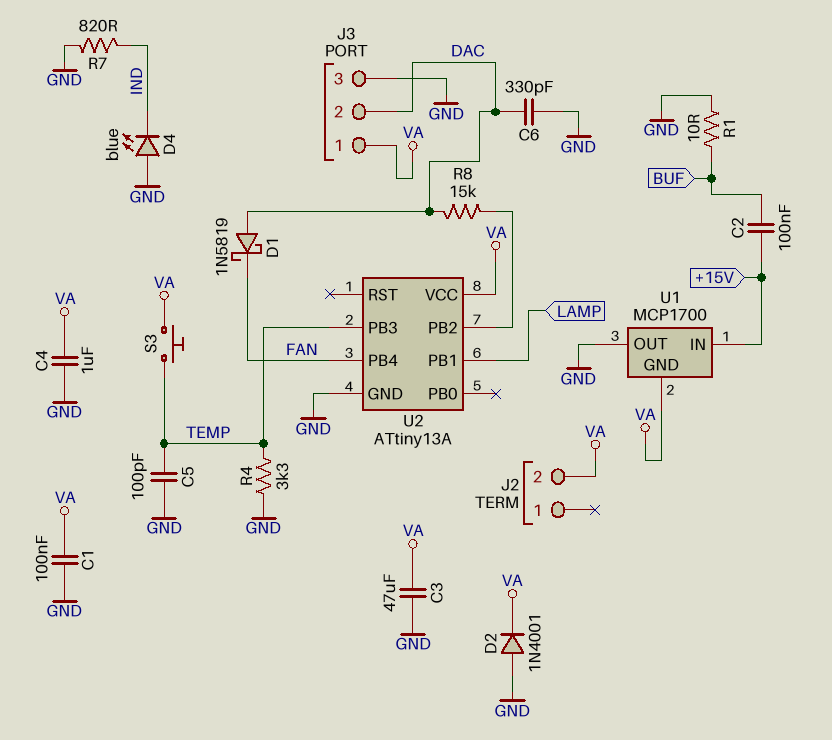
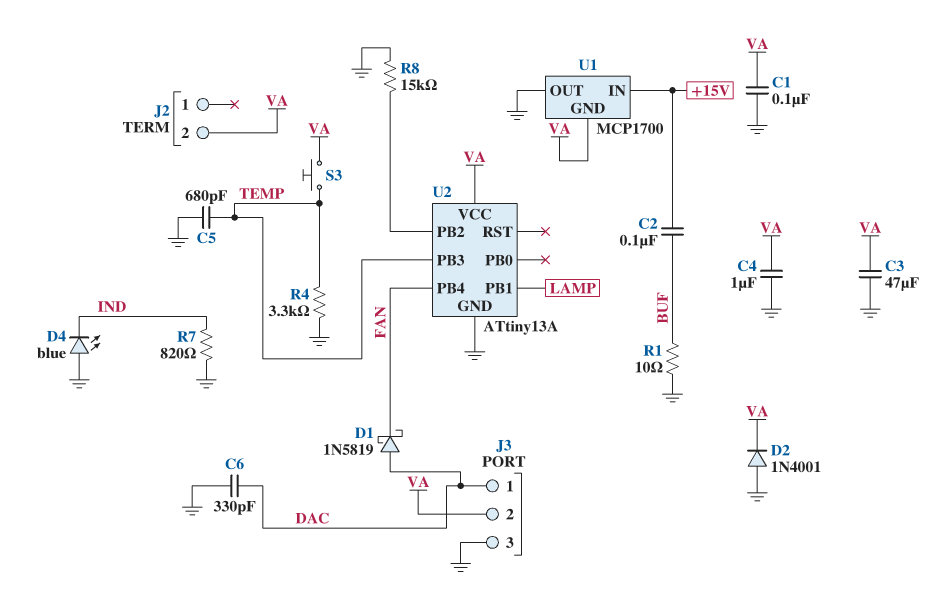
C5: 100pF (GND, TEMP) -> 680pF (GND, TEMP)
J3 pin 1: VA -> DAC
J3 pin 2: DAC -> VA
R8: 15k (DAC, U2/PB2) -> 15k (GND, U2/PB2)

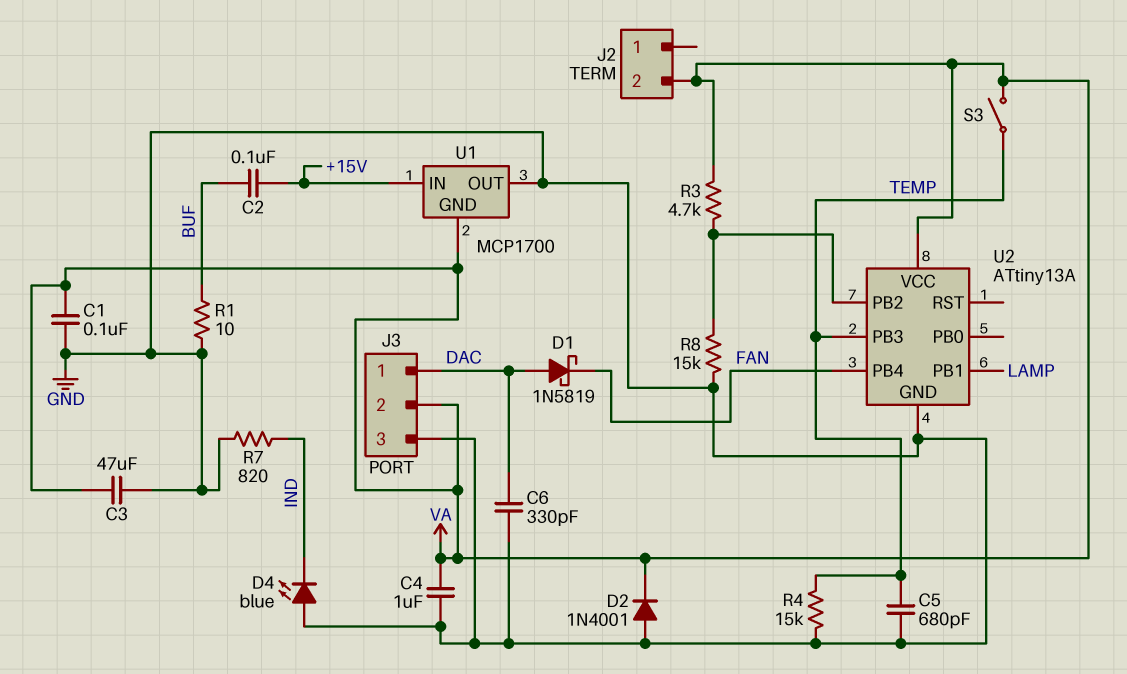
R3: none -> 4.7k (U2/PB2, VA)
R4: 3.3k (GND, TEMP) -> 15k (GND, TEMP)
S3: button (TEMP, VA) -> switch (TEMP, VA)

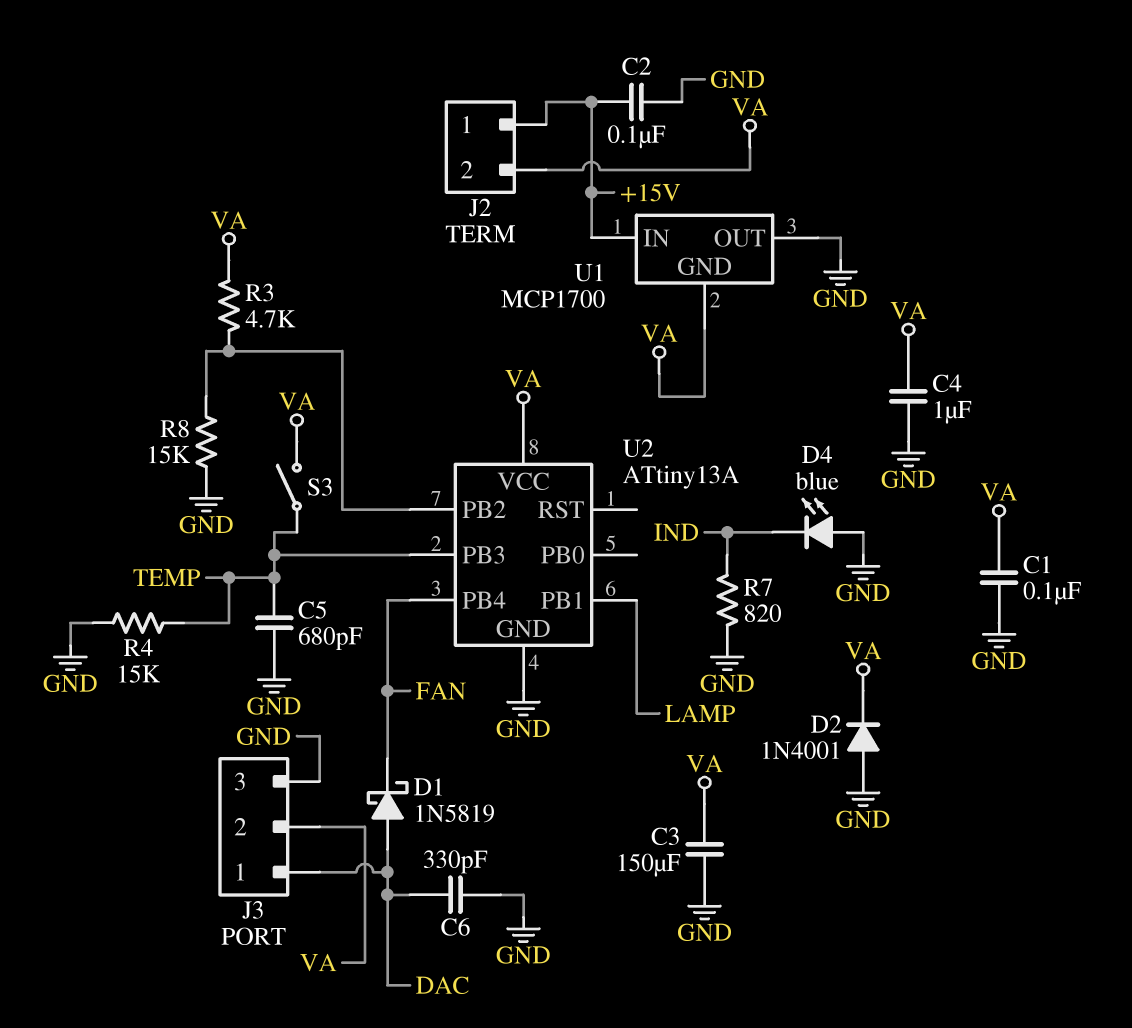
C2: 100nF (+15V, BUF) -> 100nF (+15V, GND)
C3: 47uF (GND, VA) -> 150uF (GND, VA)
J2 pin 1: none -> +15V
R1: 10 (BUF, GND) -> none

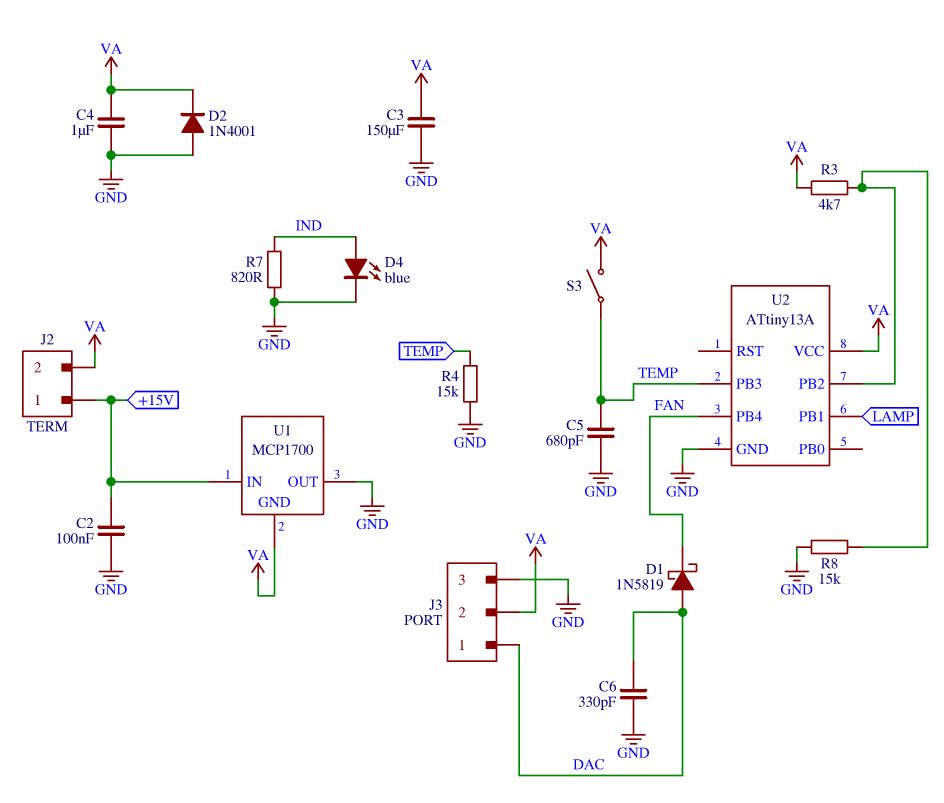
C1: 100nF (GND, VA) -> none
D4: LED blue (A GND, K IND) -> LED blue (A IND, K GND)

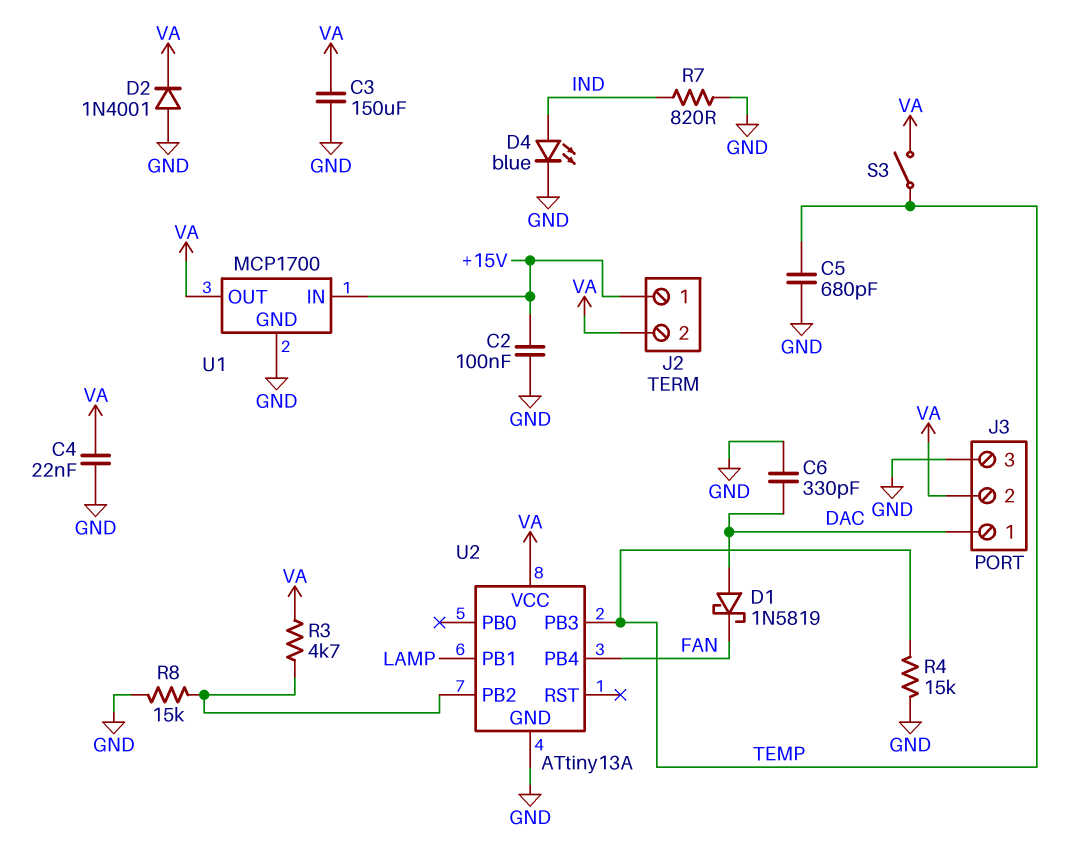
C4: 1uF (GND, VA) -> 22nF (GND, VA)
U1 pin GND: VA -> GND
U1 pin OUT: GND -> VA

